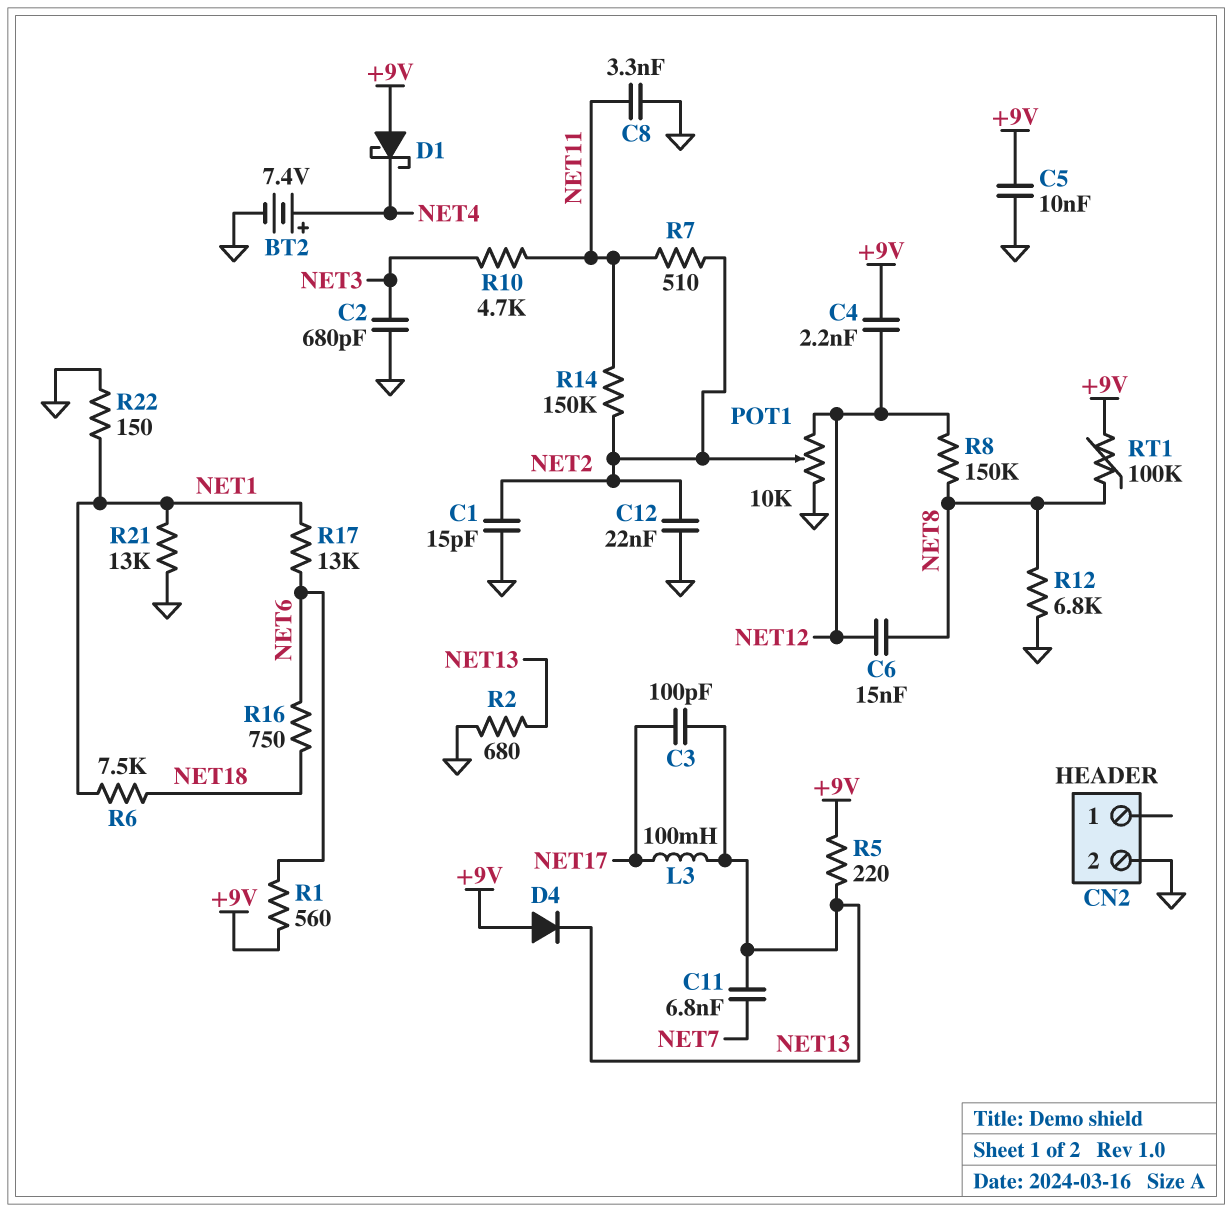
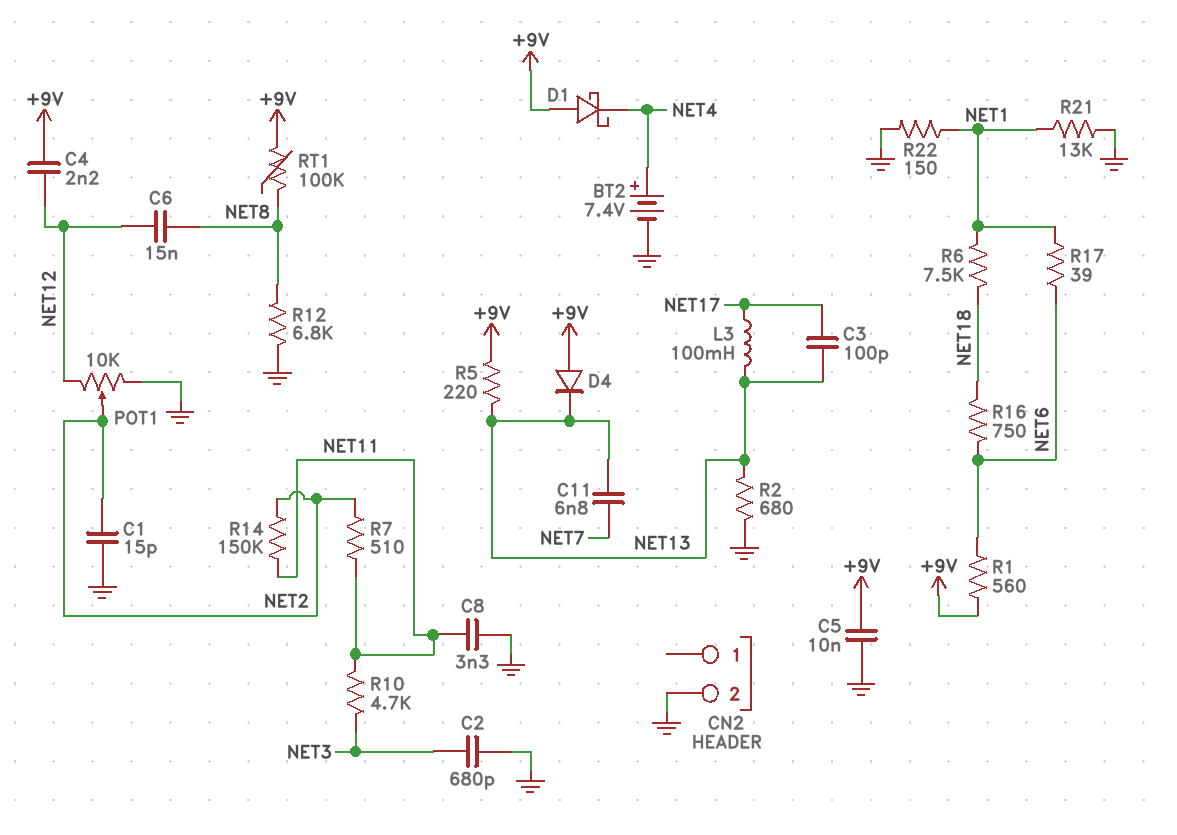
C12: 22nF (GND, NET2) -> none
R8: 150k (NET8, NET12) -> none
R17: 13k (NET1, NET6) -> 39 (NET1, NET6)

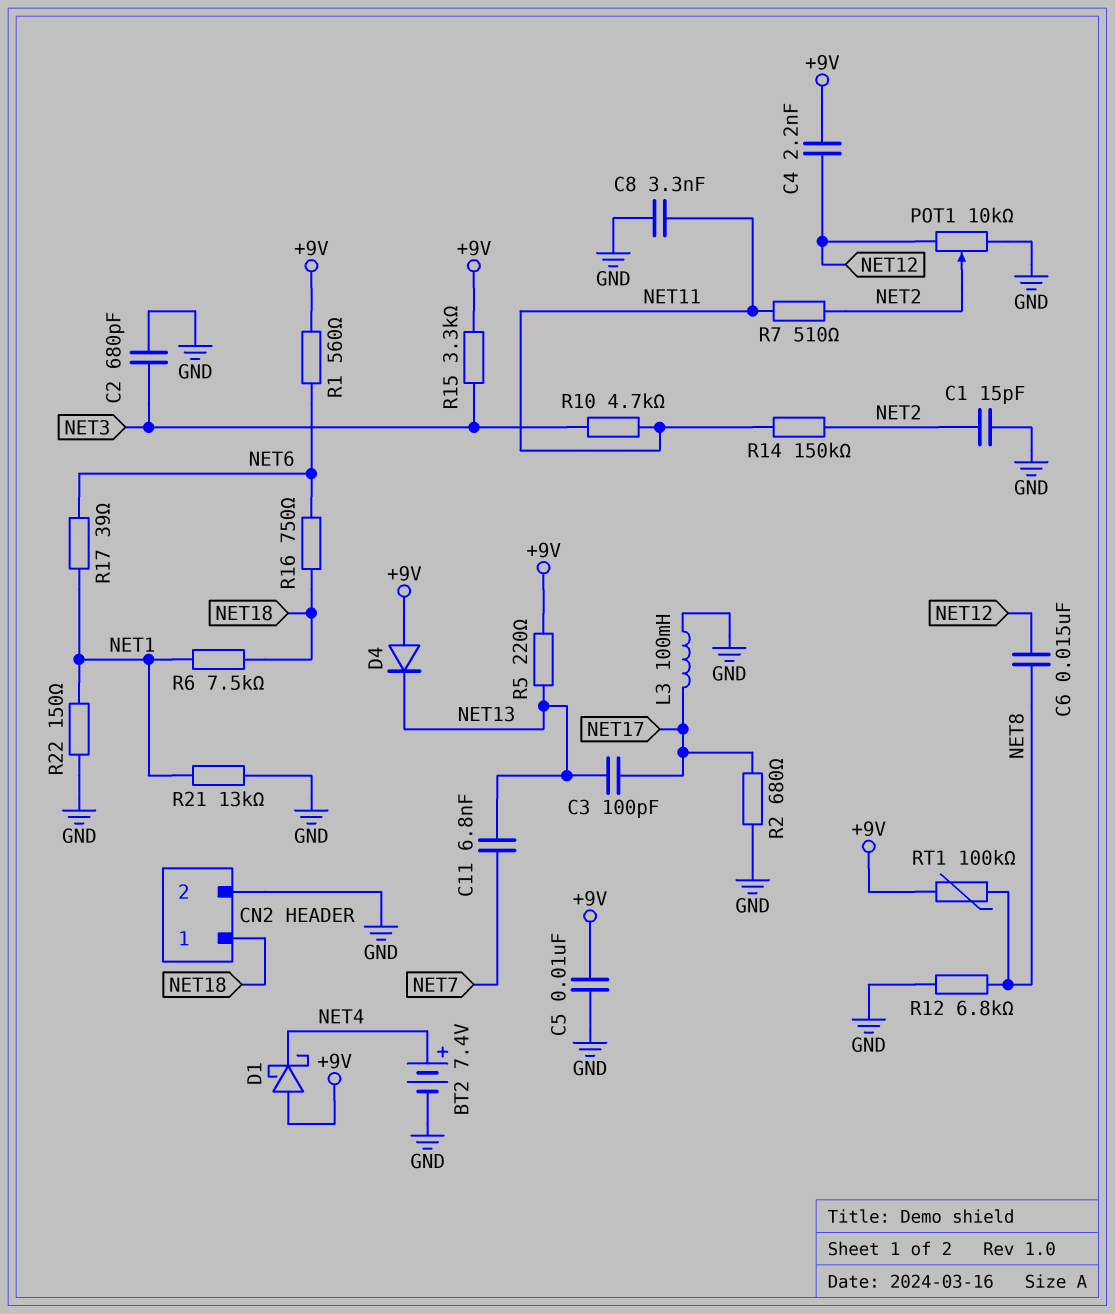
CN2 pin 1: none -> NET18
L3: 100mH (NET13, NET17) -> 100mH (GND, NET17)
R2: 680 (GND, NET13) -> 680 (GND, NET17)
R15: none -> 3.3k (+9V, NET3)

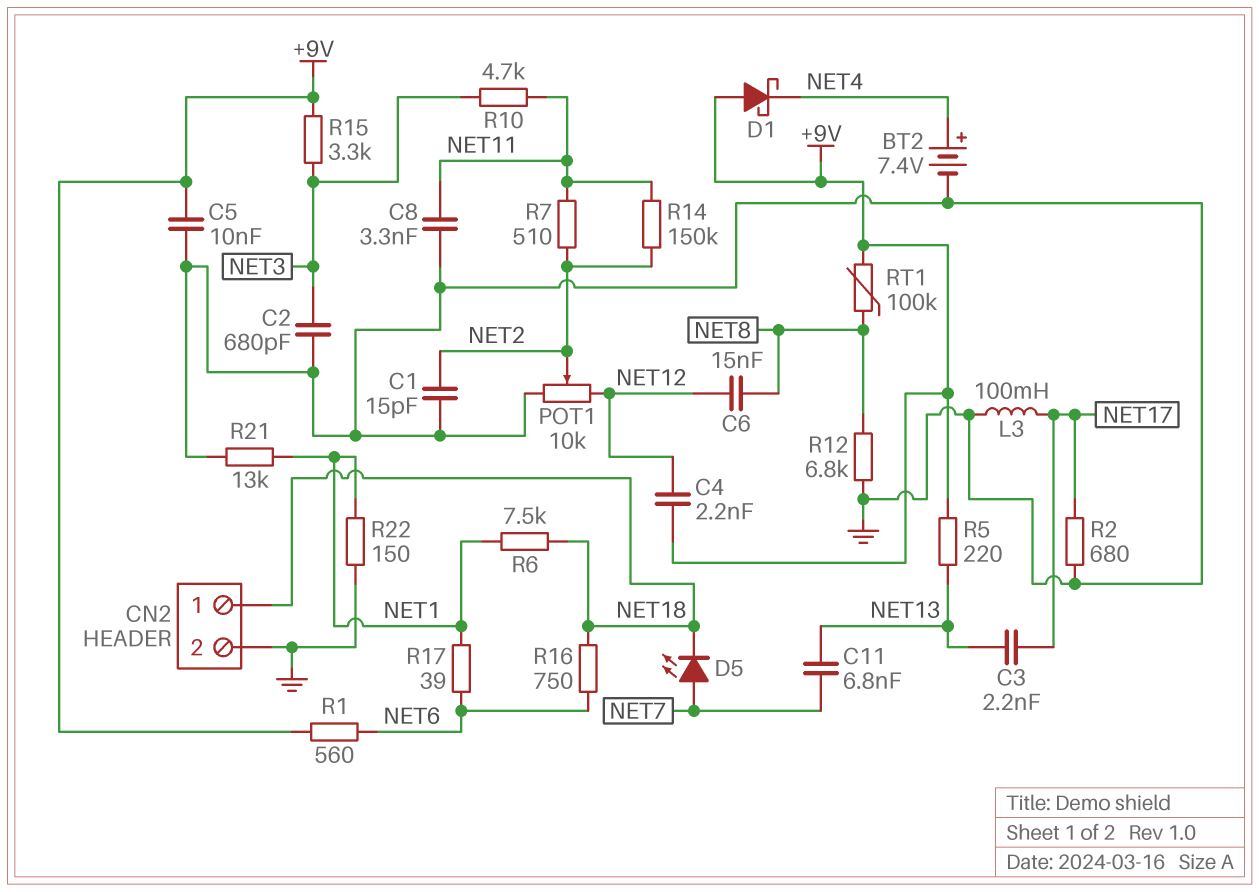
C3: 100pF (NET13, NET17) -> 2.2nF (NET13, NET17)
D4: diode (A +9V, K NET13) -> none
D5: none -> LED (A NET7, K NET18)

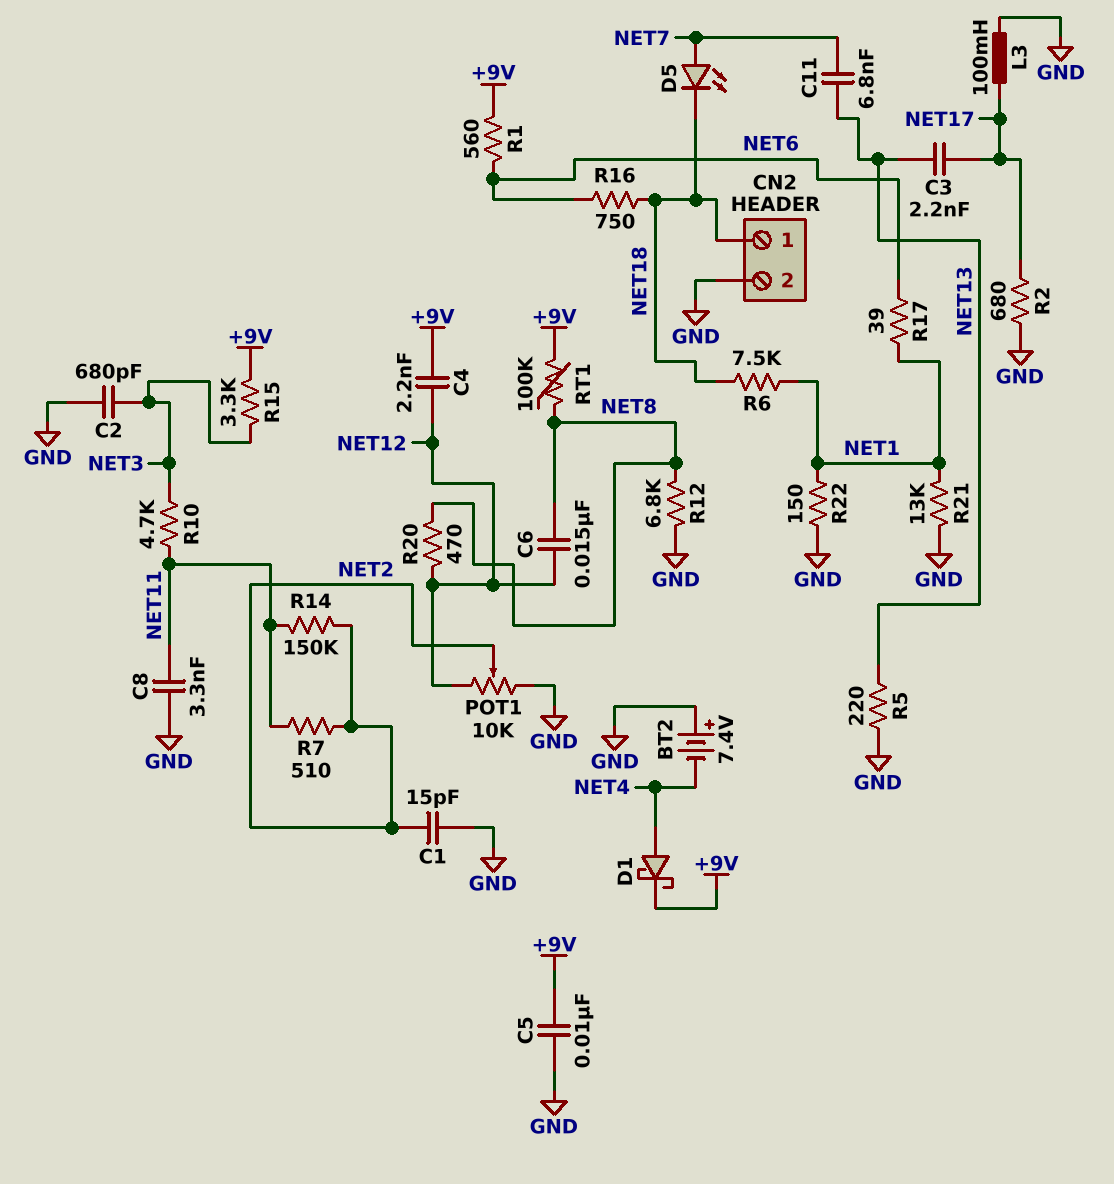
BT2: 7.4V (plus NET4, minus GND) -> 7.4V (plus GND, minus NET4)
D1: schottky (A +9V, K NET4) -> schottky (A NET4, K +9V)
R5: 220 (+9V, NET13) -> 220 (GND, NET13)
R20: none -> 470 (NET8, NET12)

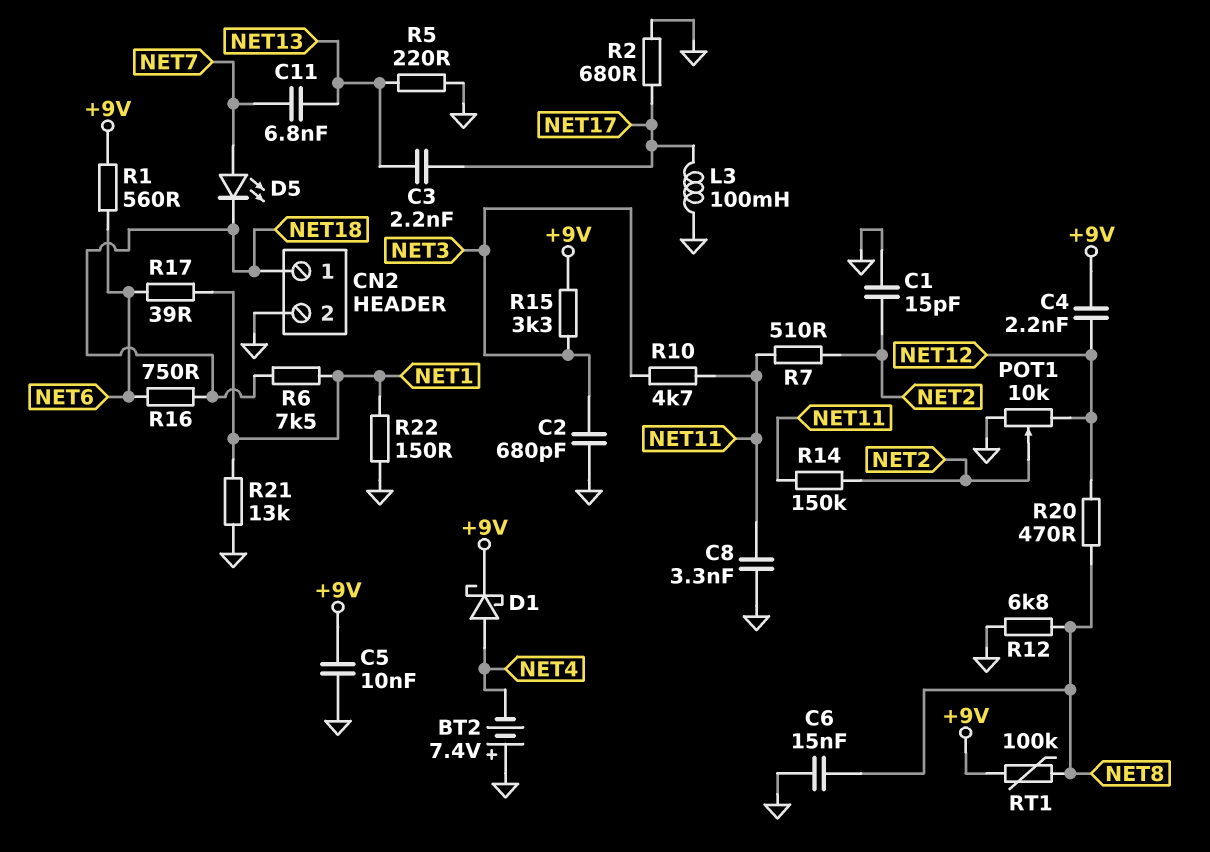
C6: 15nF (NET8, NET12) -> 15nF (GND, NET8)

